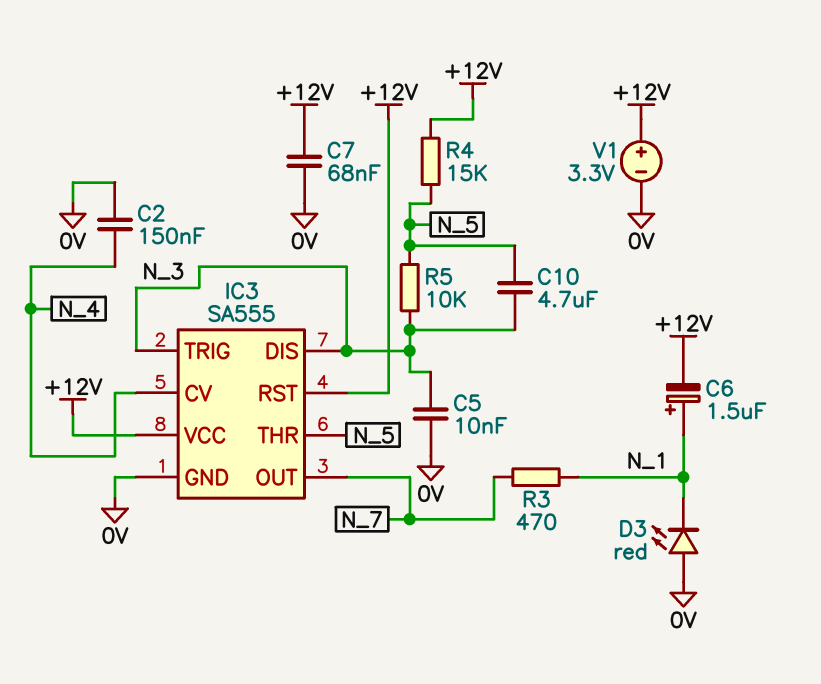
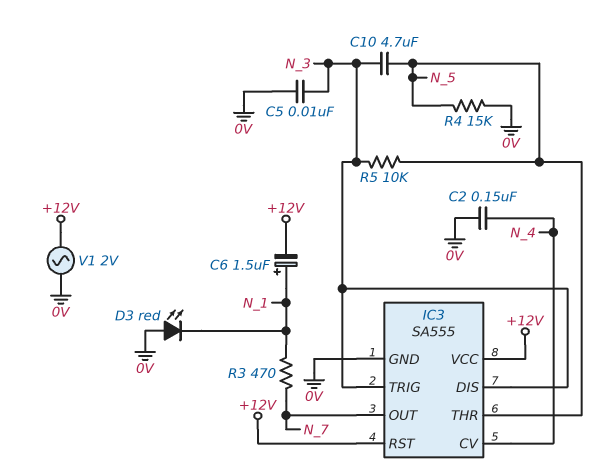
C7: 68nF (+12V, 0V) -> none
R4: 15k (+12V, N_5) -> 15k (0V, N_5)
V1: 3.3V (plus +12V, minus 0V) -> AC 2V (+12V, 0V)

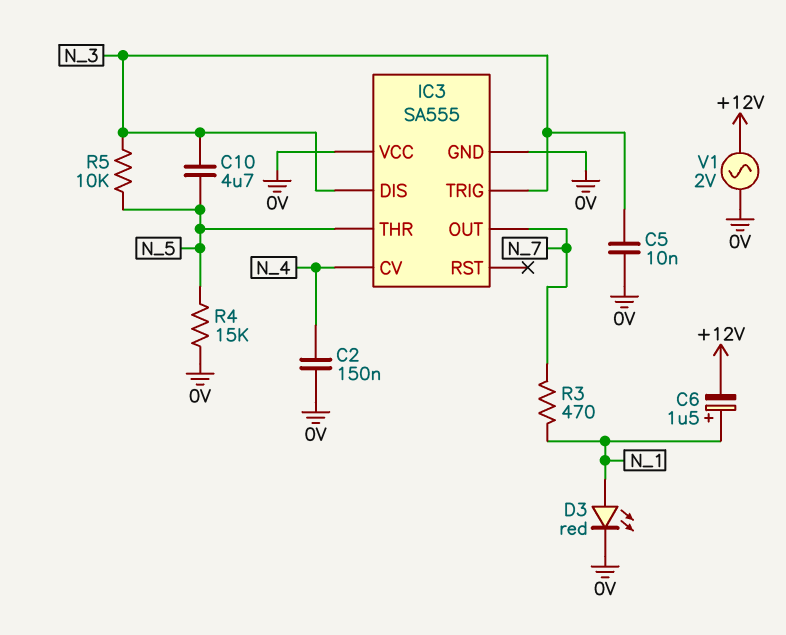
D3: LED red (A 0V, K N_1) -> LED red (A N_1, K 0V)
IC3 pin RST: +12V -> none
IC3 pin VCC: +12V -> 0V

